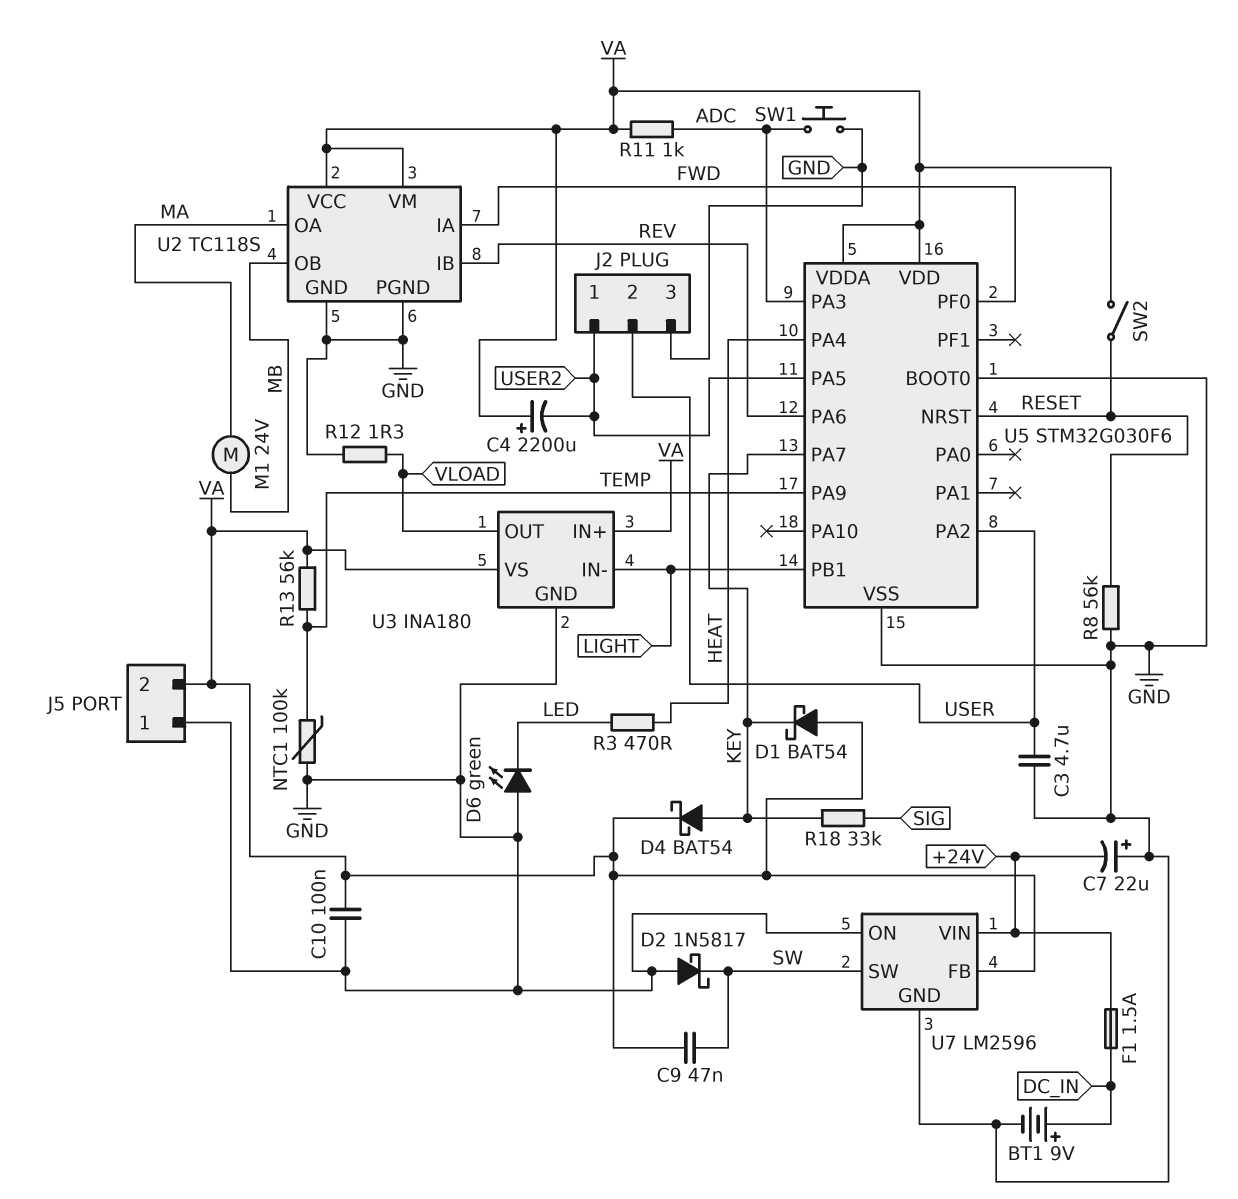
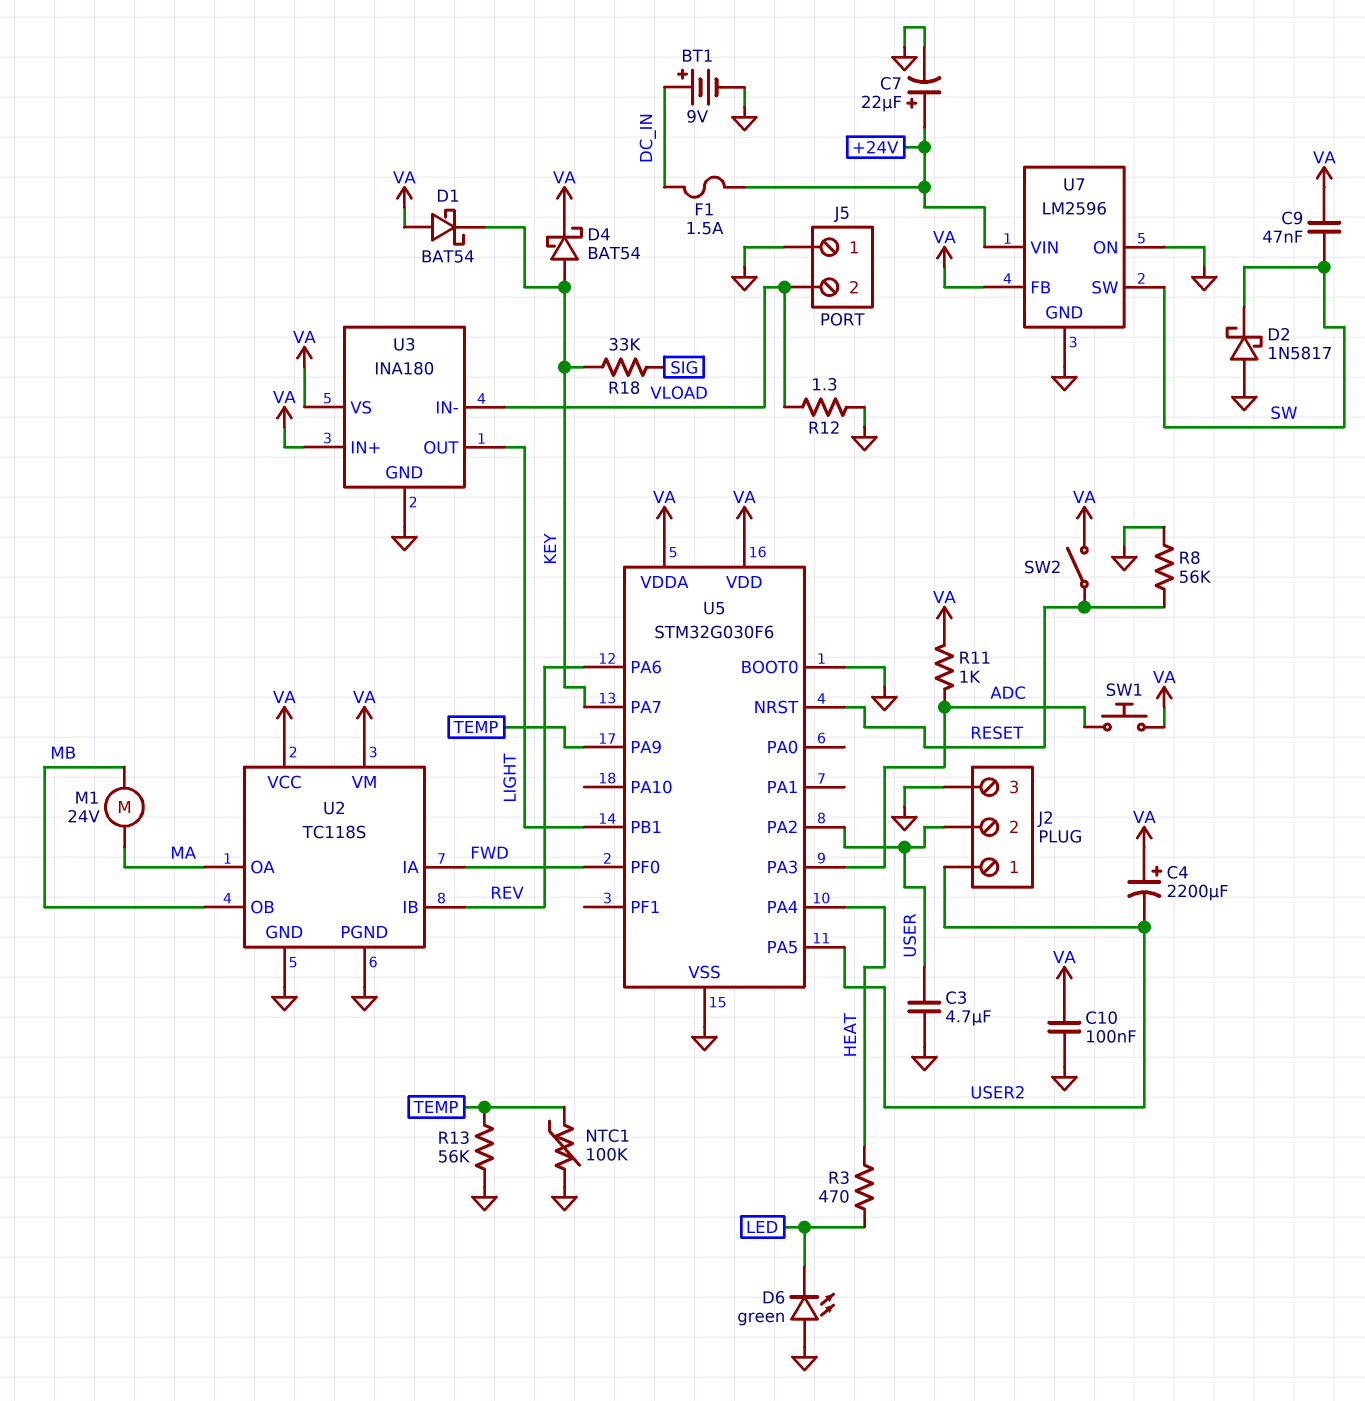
C7: 22uF (plus GND, minus +24V) -> 22uF (plus +24V, minus GND)
J5 pin 2: VA -> VLOAD
R13: 56k (TEMP, VA) -> 56k (GND, TEMP)
SW1: button (ADC, GND) -> button (ADC, VA)
U3 pin IN-: LIGHT -> VLOAD
U3 pin OUT: VLOAD -> LIGHT

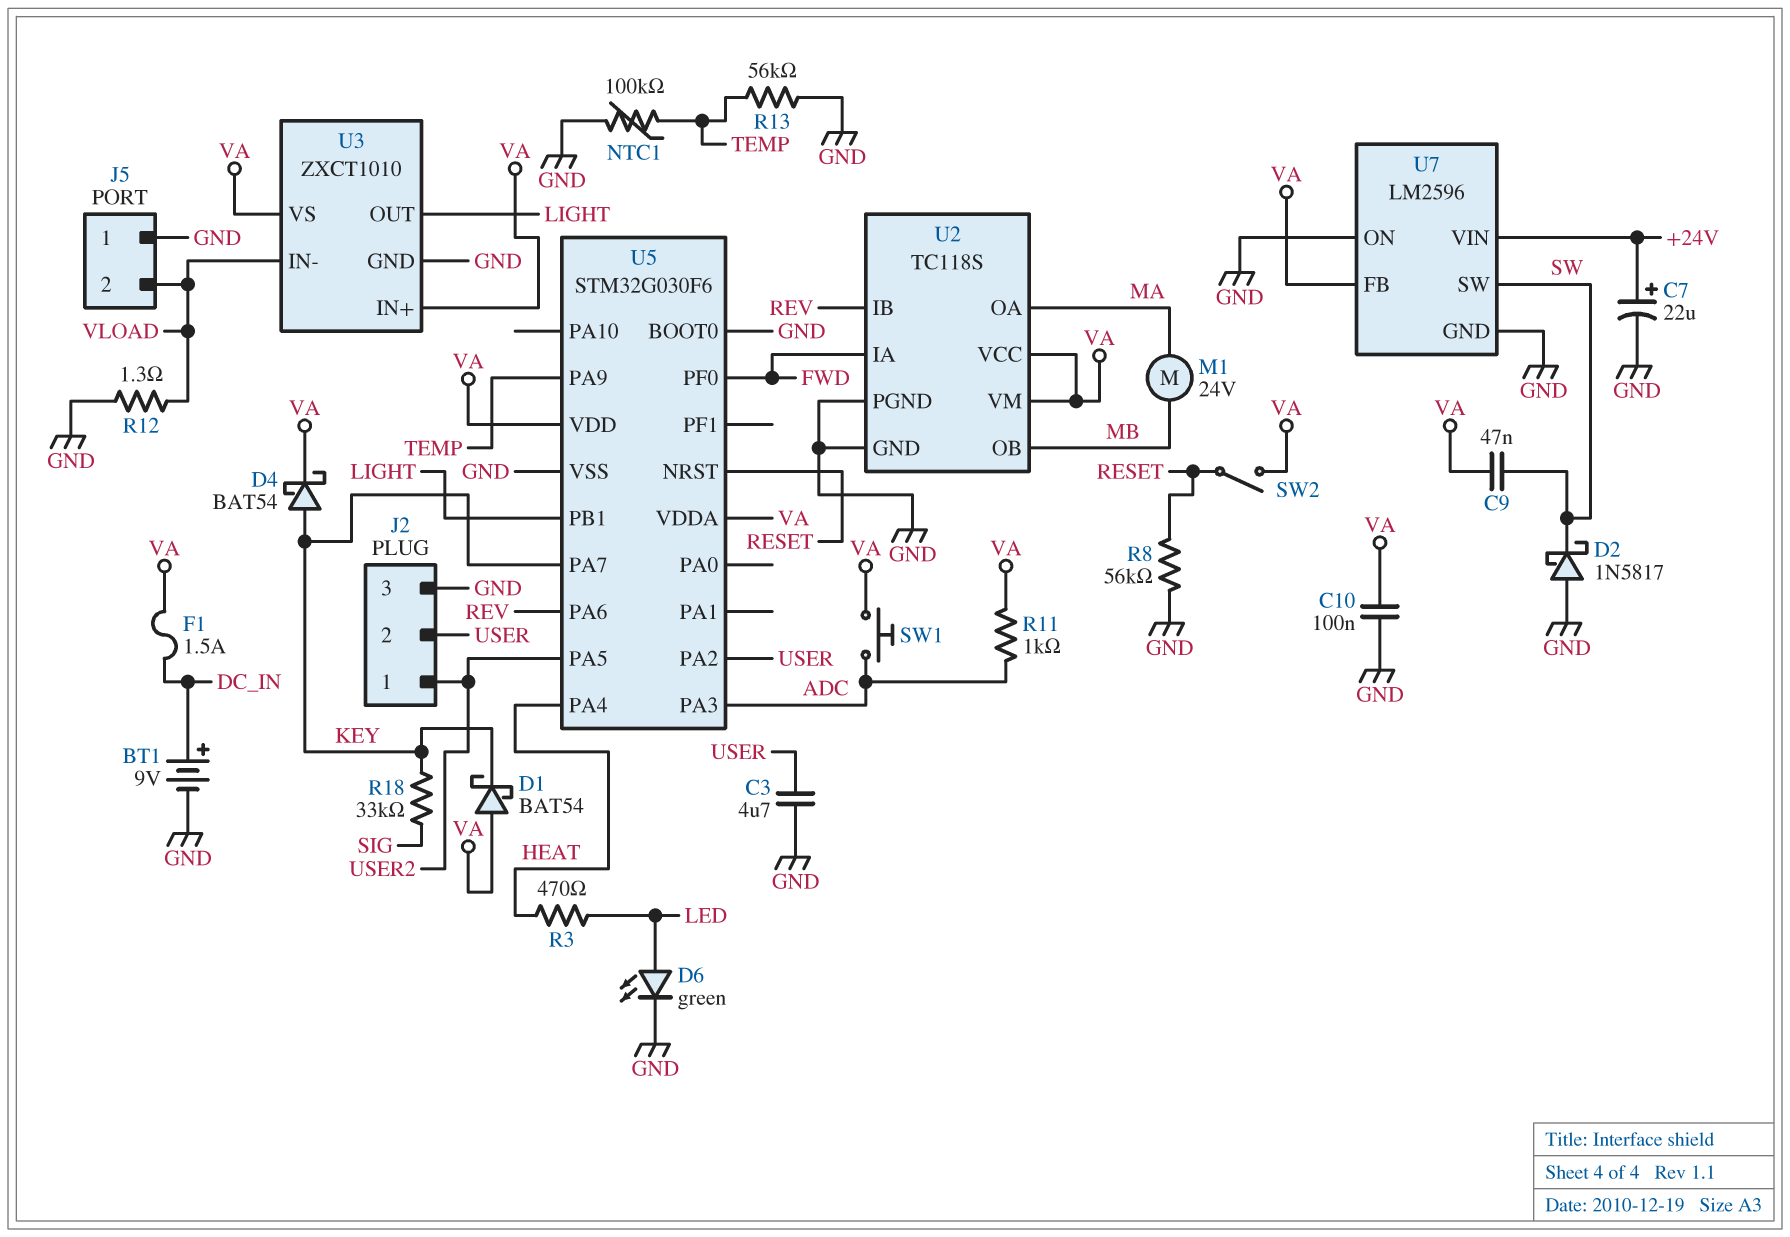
C4: 2200uF (plus VA, minus USER2) -> none
D6: LED green (A GND, K LED) -> LED green (A LED, K GND)
F1: 1.5A (+24V, DC_IN) -> 1.5A (DC_IN, VA)
U3: INA180 -> ZXCT1010

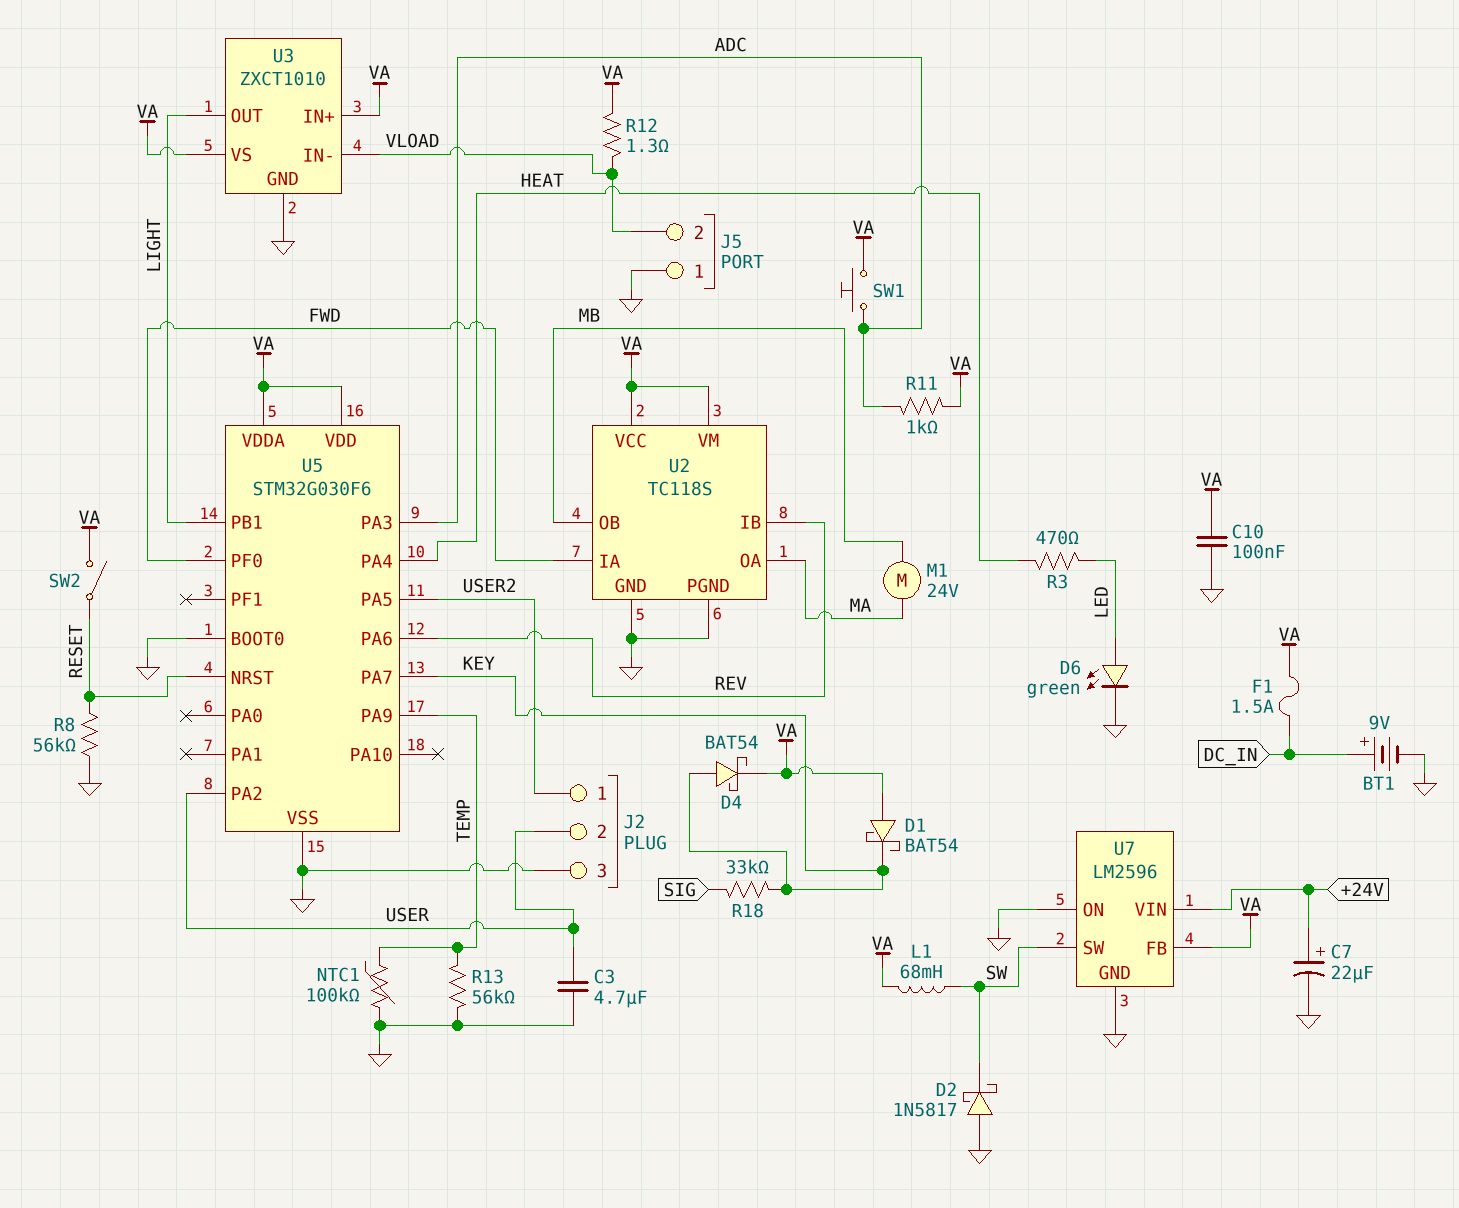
C9: 47nF (SW, VA) -> none
L1: none -> 68mH (SW, VA)
R12: 1.3 (GND, VLOAD) -> 1.3 (VA, VLOAD)

